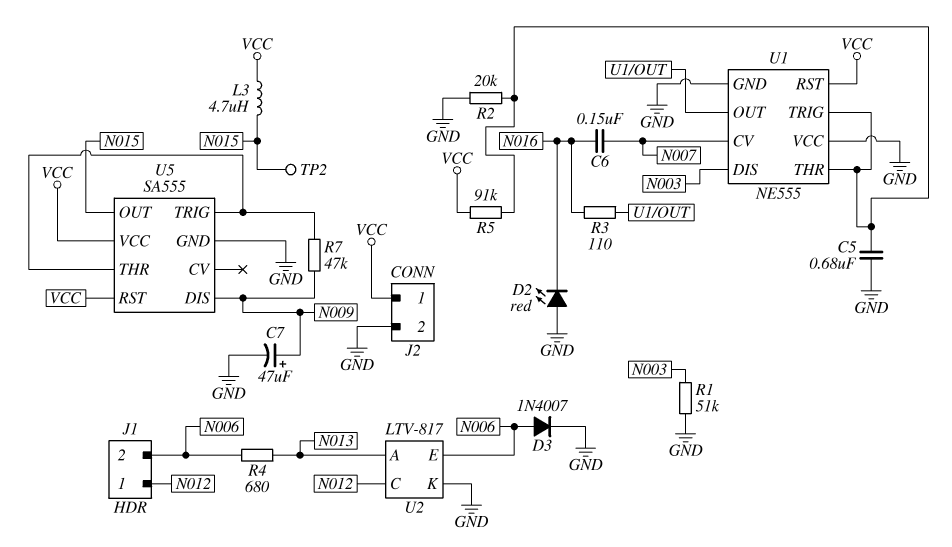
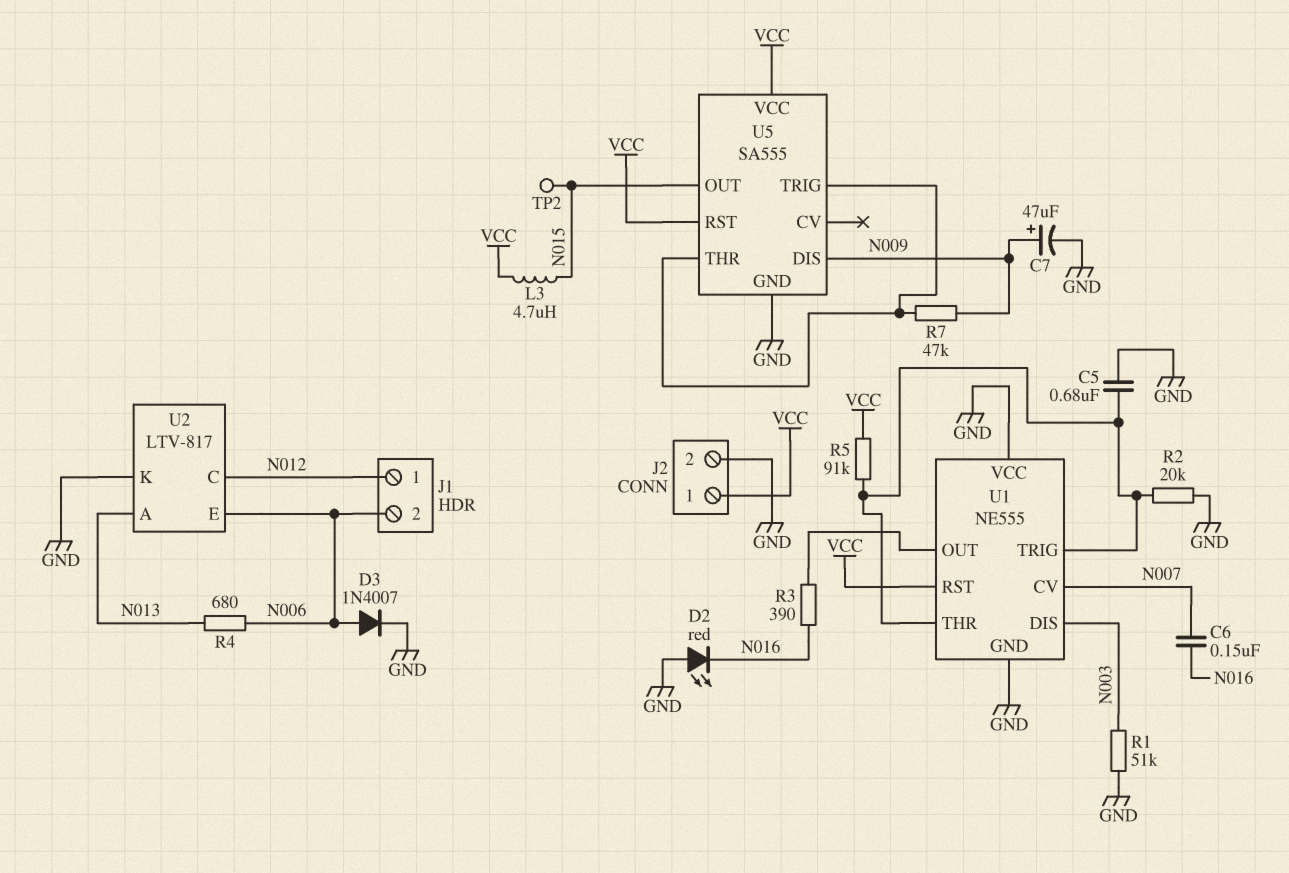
R3: 110 (N016, U1/OUT) -> 390 (N016, U1/OUT)

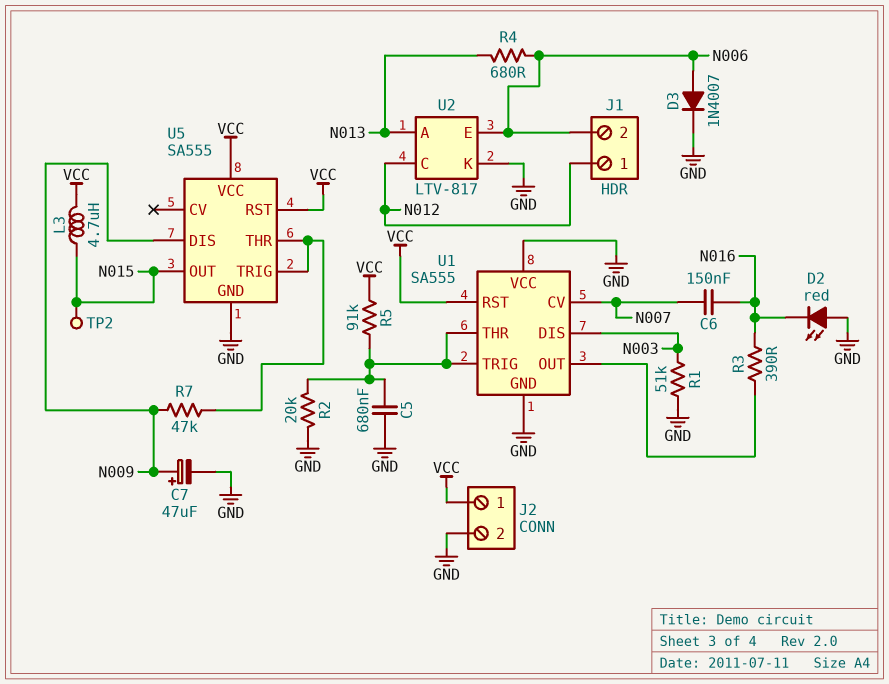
U1: NE555 -> SA555

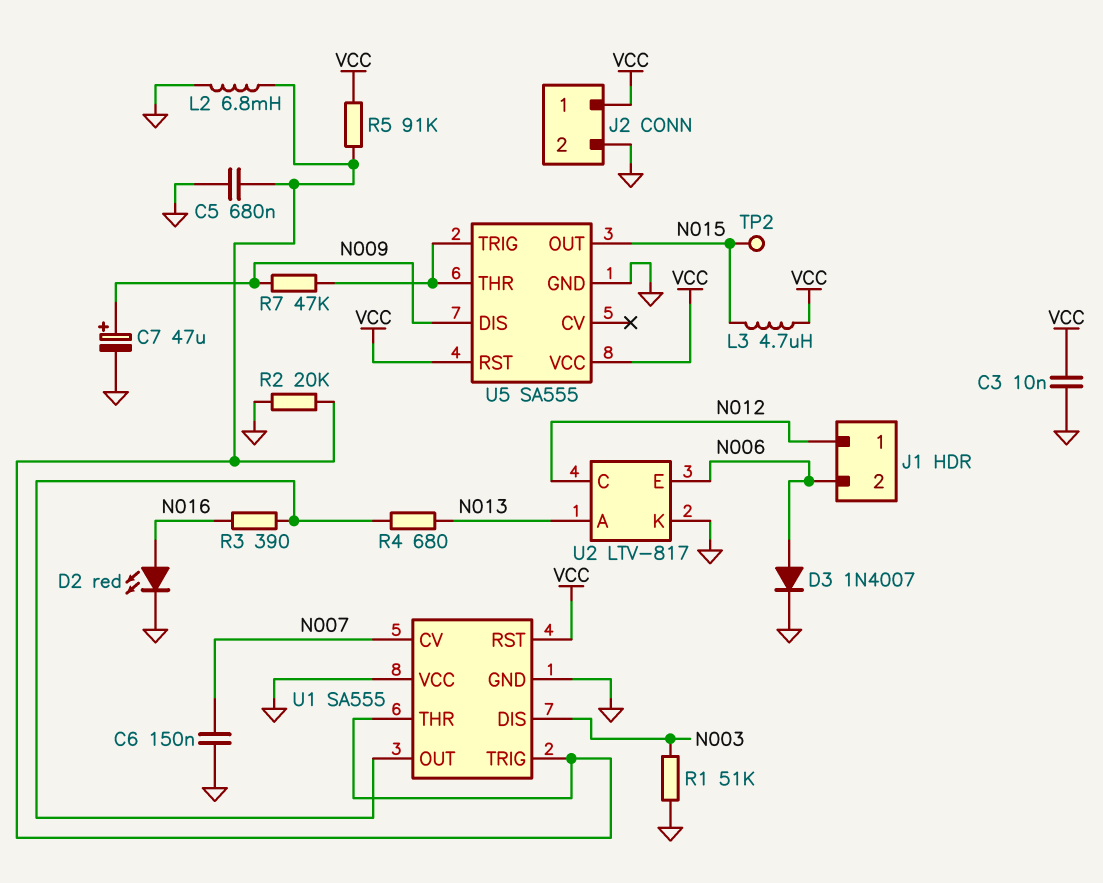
C3: none -> 10nF (GND, VCC)
C6: 150nF (N007, N016) -> 150nF (GND, N007)
D2: LED red (A GND, K N016) -> LED red (A N016, K GND)
L2: none -> 6.8mH (GND, U1/THR)
R4: 680 (N006, N013) -> 680 (N013, U1/OUT)

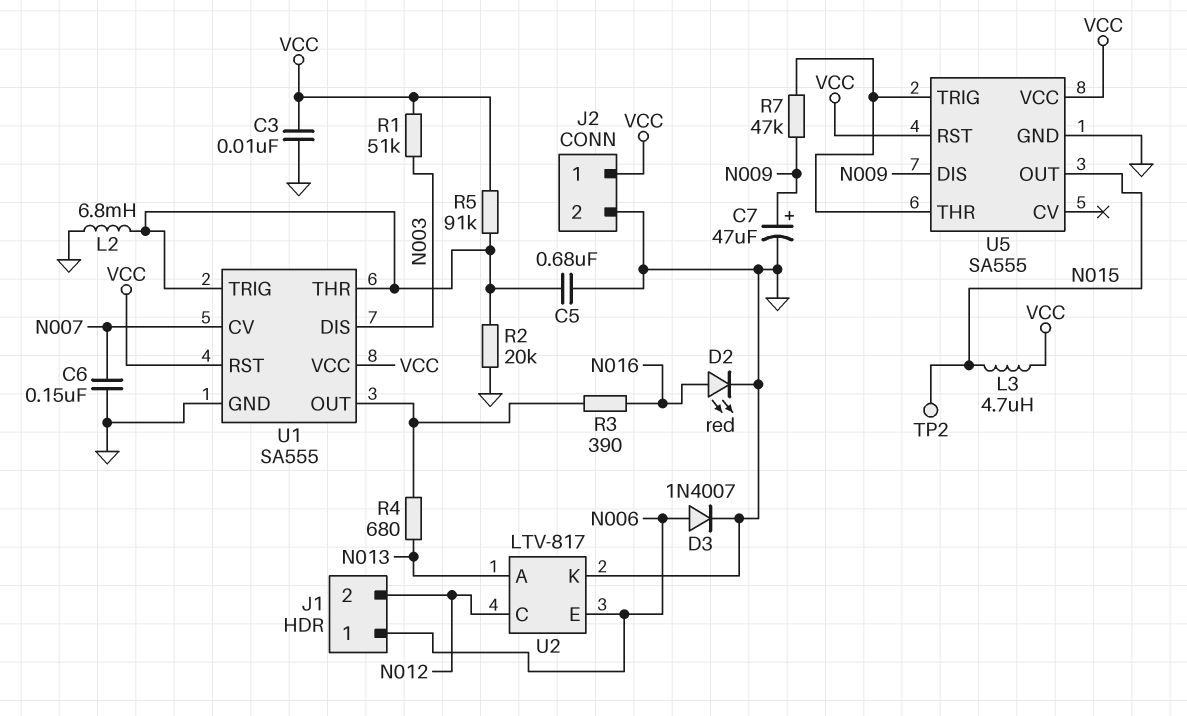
J1 pin 1: N012 -> N006
J1 pin 2: N006 -> N012
R1: 51k (GND, N003) -> 51k (N003, VCC)
U1 pin VCC: GND -> VCC

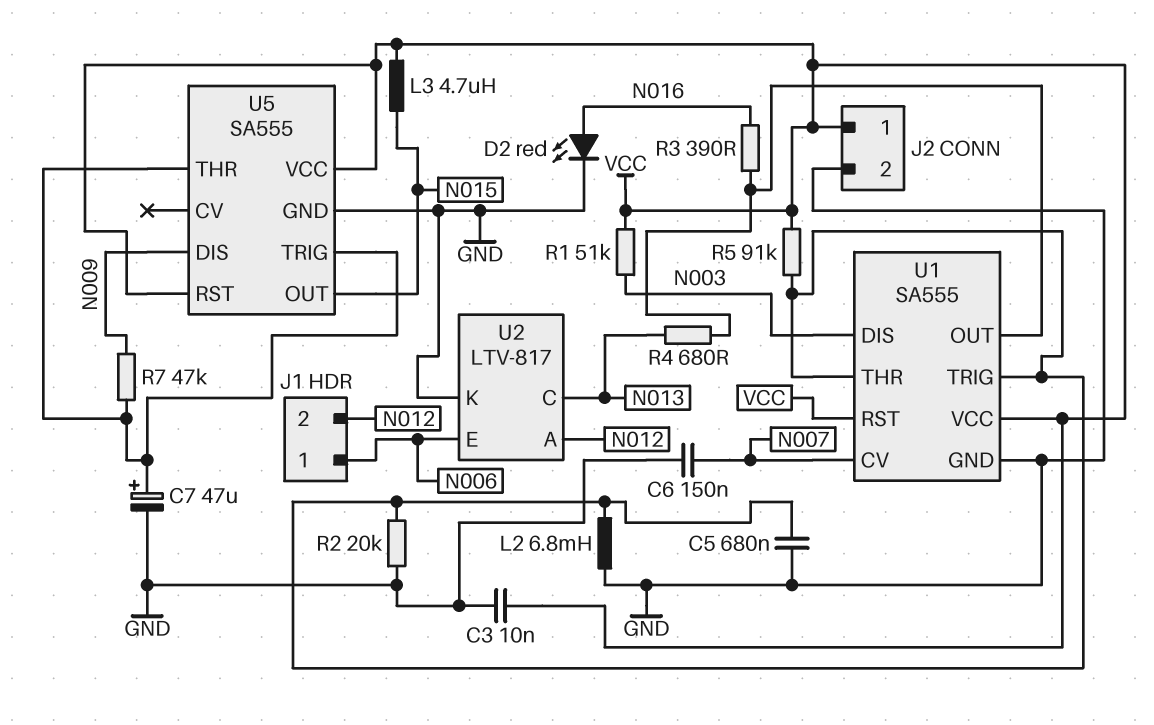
C7: 47uF (plus N009, minus GND) -> 47uF (plus U5/THR, minus GND)
D3: diode 1N4007 (A N006, K GND) -> none
TP2: test point (N015) -> none
U2 pin A: N013 -> N012
U2 pin C: N012 -> N013

